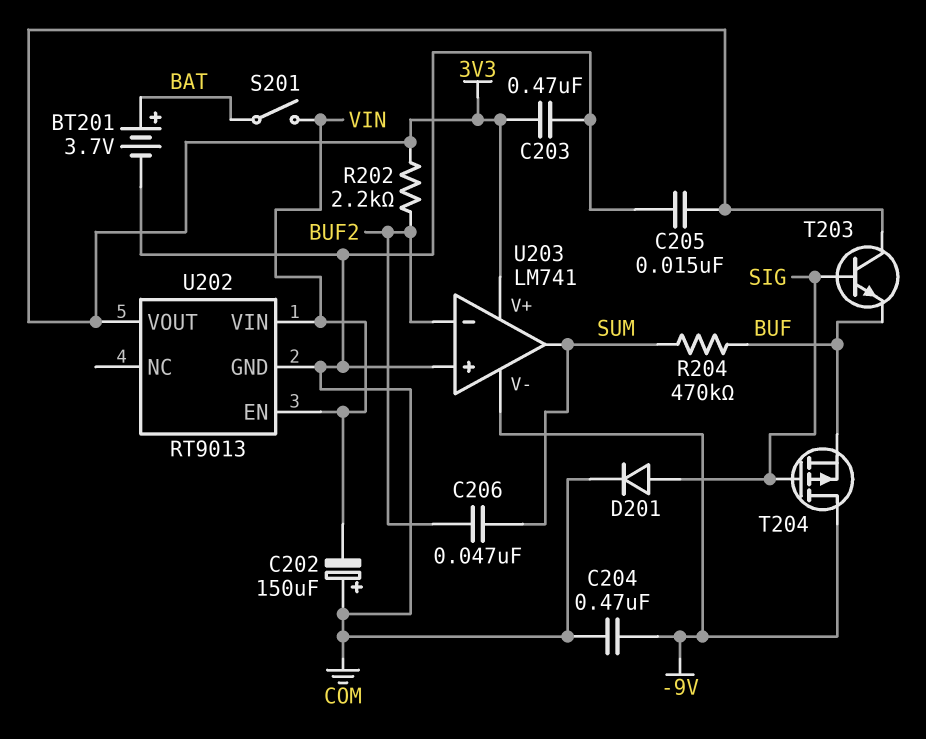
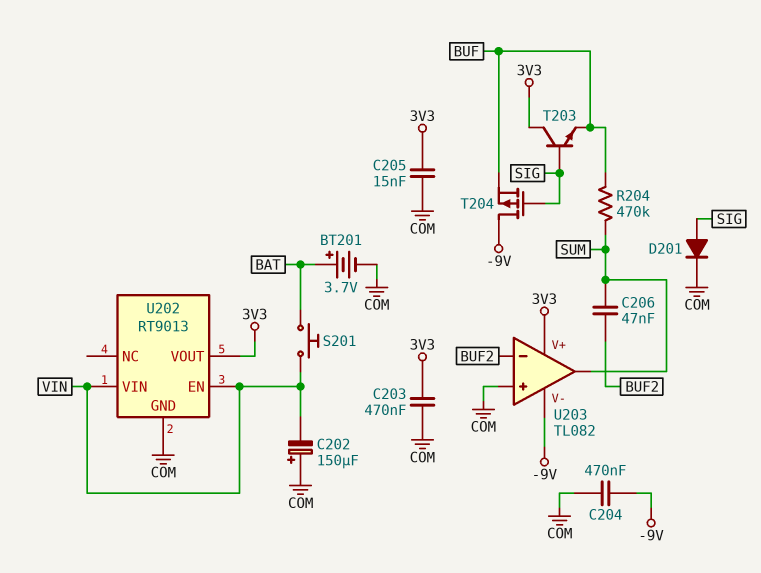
R202: 2.2k (3V3, BUF2) -> none
S201: switch (BAT, VIN) -> button (BAT, VIN)
U203: LM741 -> TL082

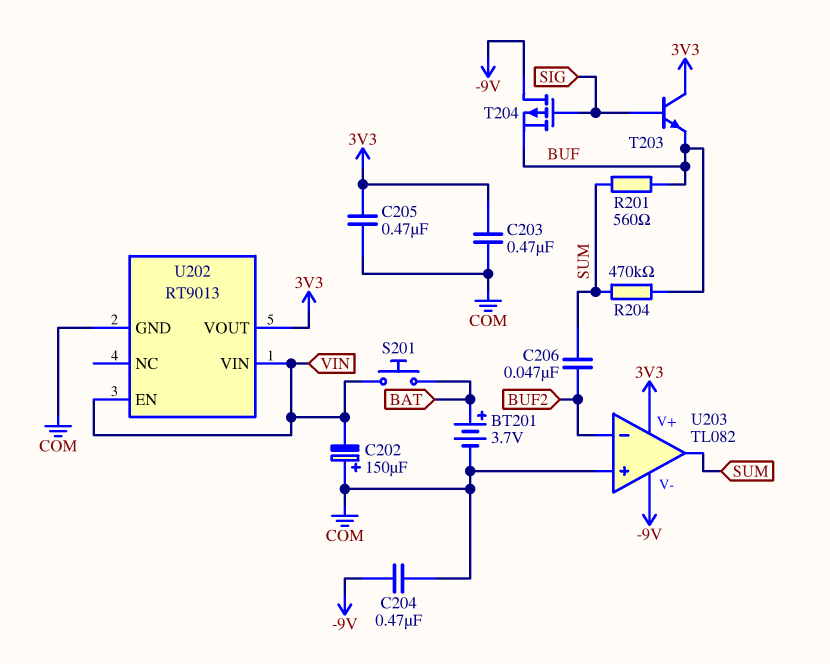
C205: 15nF (3V3, COM) -> 470nF (3V3, COM)
D201: diode (A SIG, K COM) -> none
R201: none -> 560 (BUF, SUM)

